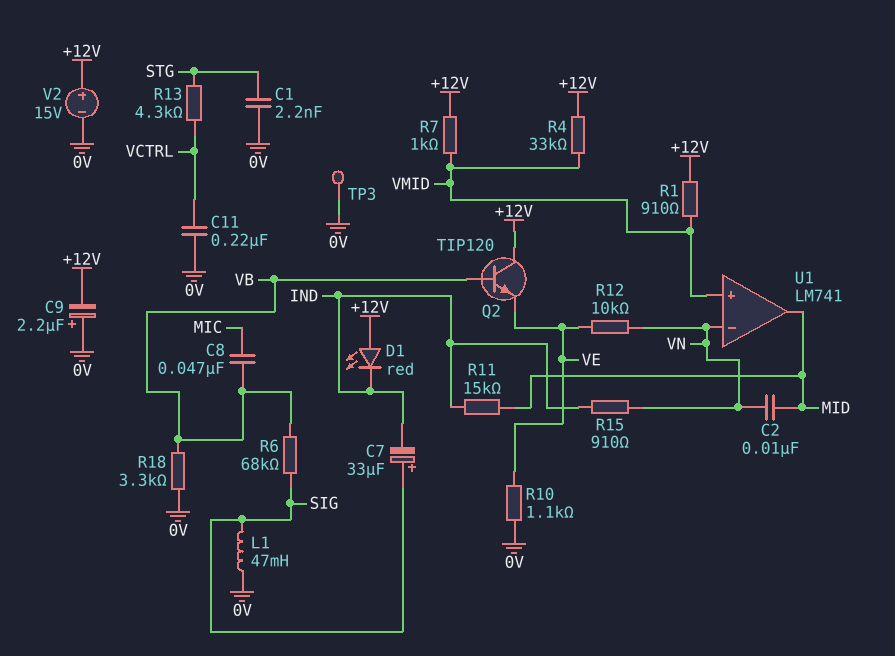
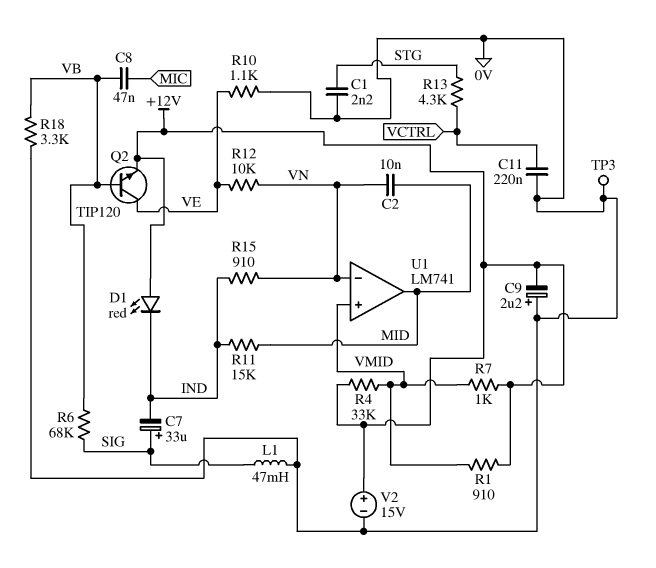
Q2: NPN TIP120 (B VB, C +12V, E VE) -> NPN TIP120 (B VB, C VE, E +12V)

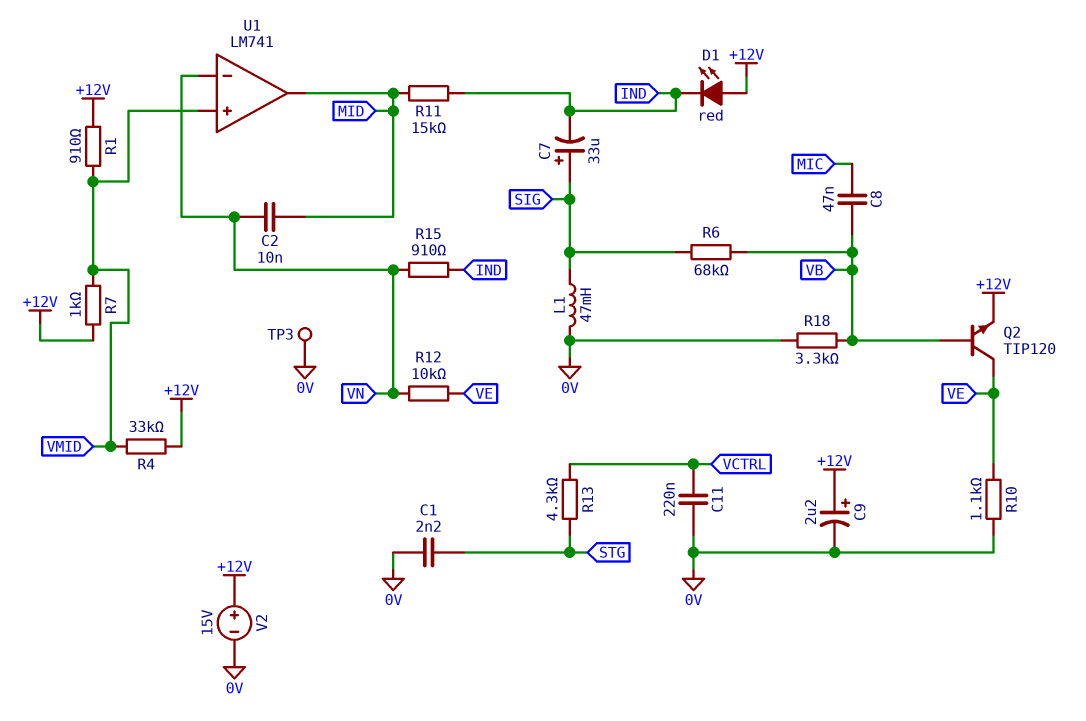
C9: 2.2uF (plus 0V, minus +12V) -> 2.2uF (plus +12V, minus 0V)

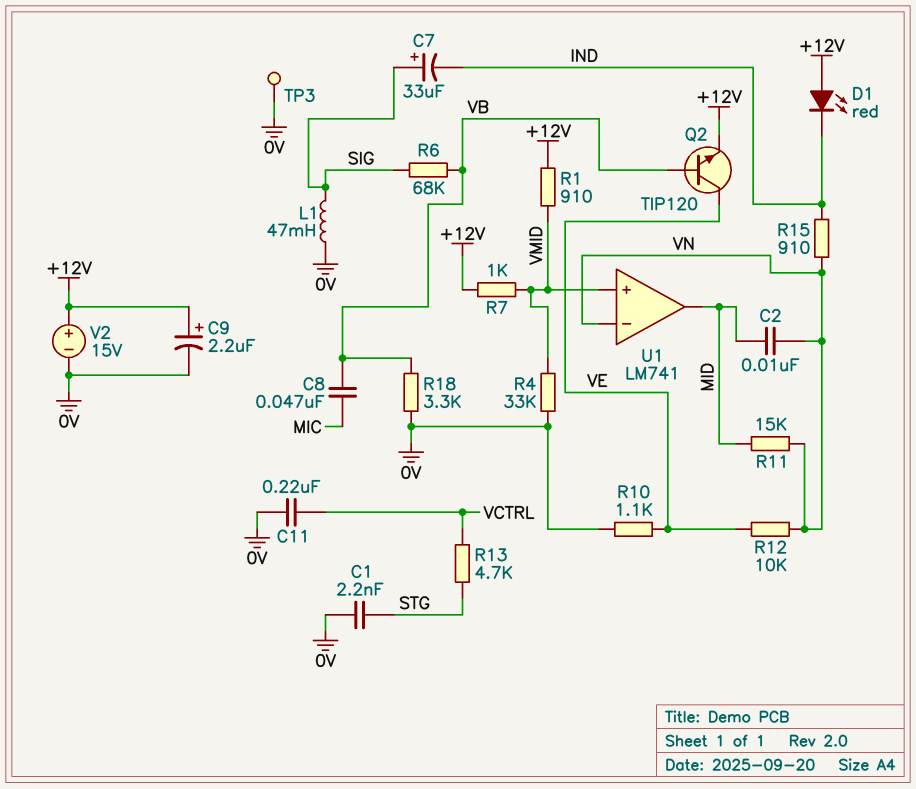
R4: 33k (+12V, VMID) -> 33k (0V, VMID)
R11: 15k (IND, MID) -> 15k (MID, VN)
R13: 4.3k (STG, VCTRL) -> 4.7k (STG, VCTRL)

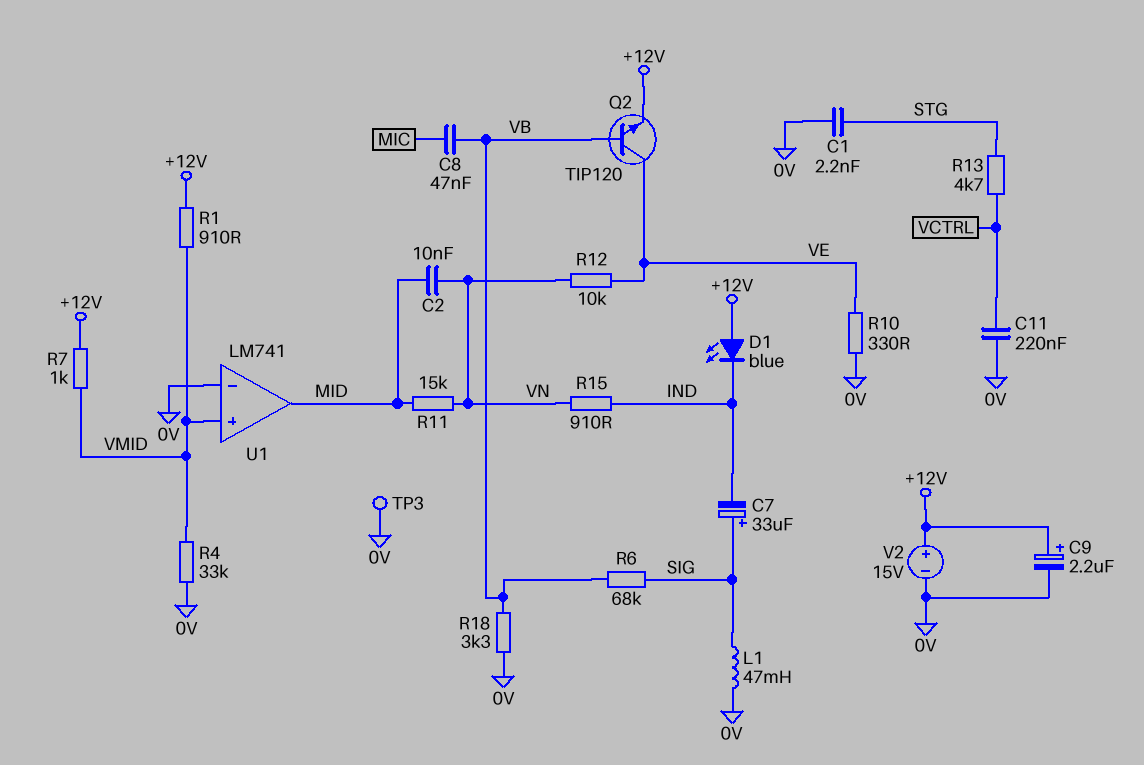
D1: LED red (A +12V, K IND) -> LED blue (A +12V, K IND)
R10: 1.1k (0V, VE) -> 330 (0V, VE)
U1 pin in-: VN -> 0V

